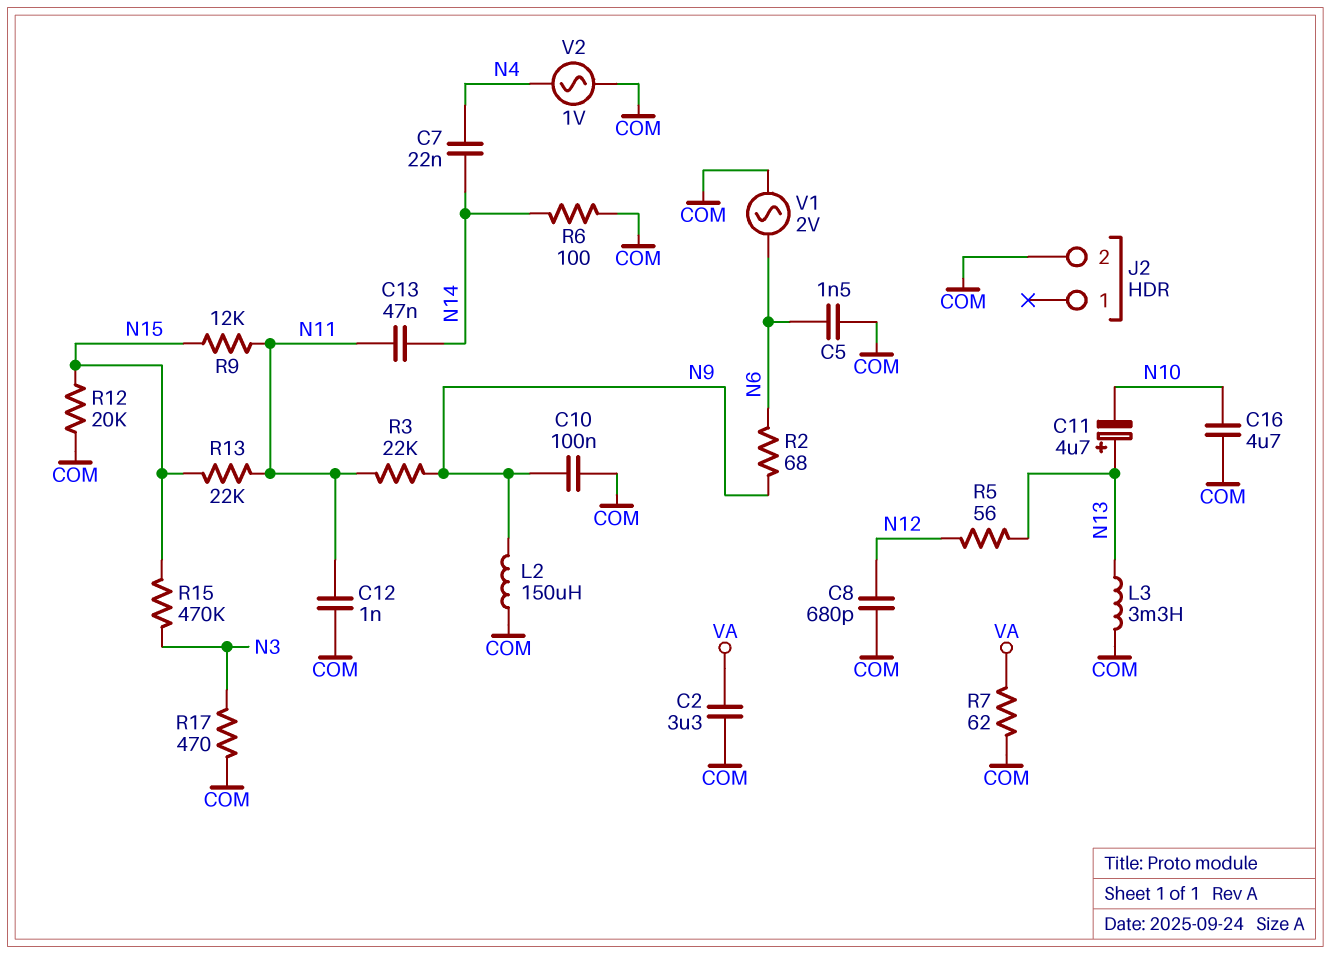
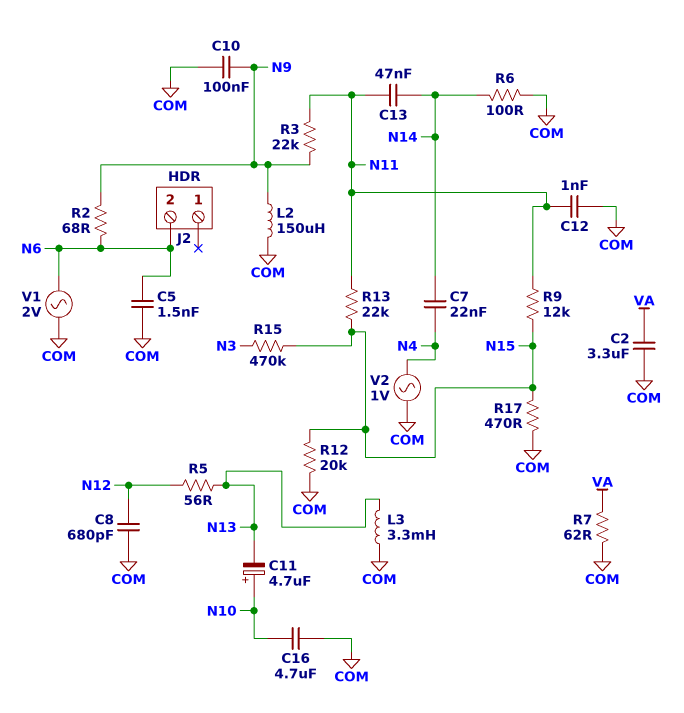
C11: 4.7uF (plus N13, minus N10) -> 4.7uF (plus N10, minus N13)
J2 pin 2: COM -> N6
R17: 470 (COM, N3) -> 470 (COM, N15)

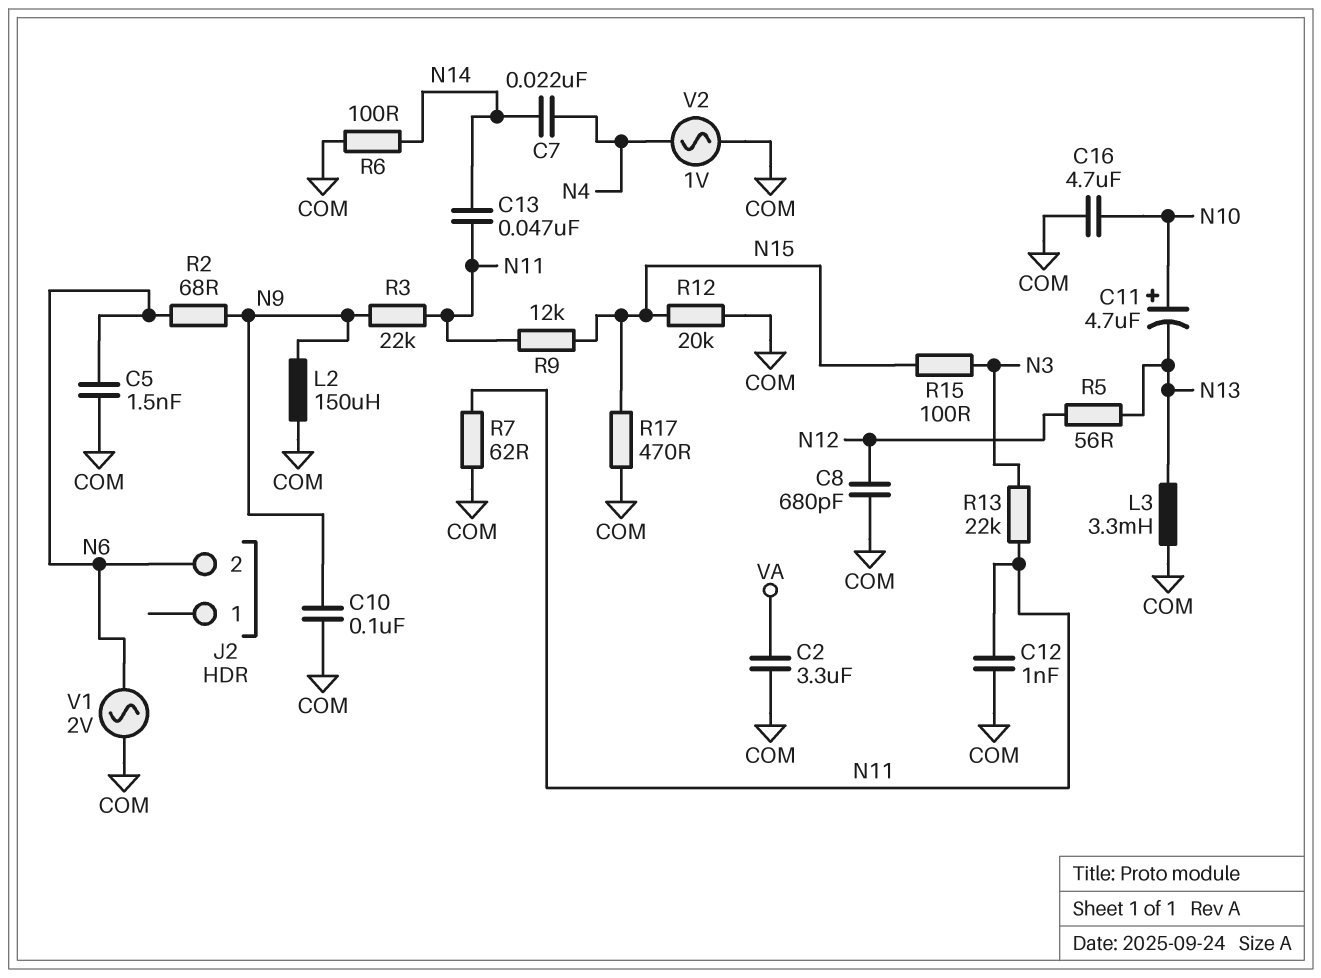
R7: 62 (COM, VA) -> 62 (COM, N11)
R13: 22k (N11, N15) -> 22k (N3, N11)
R15: 470k (N3, N15) -> 100 (N3, N15)

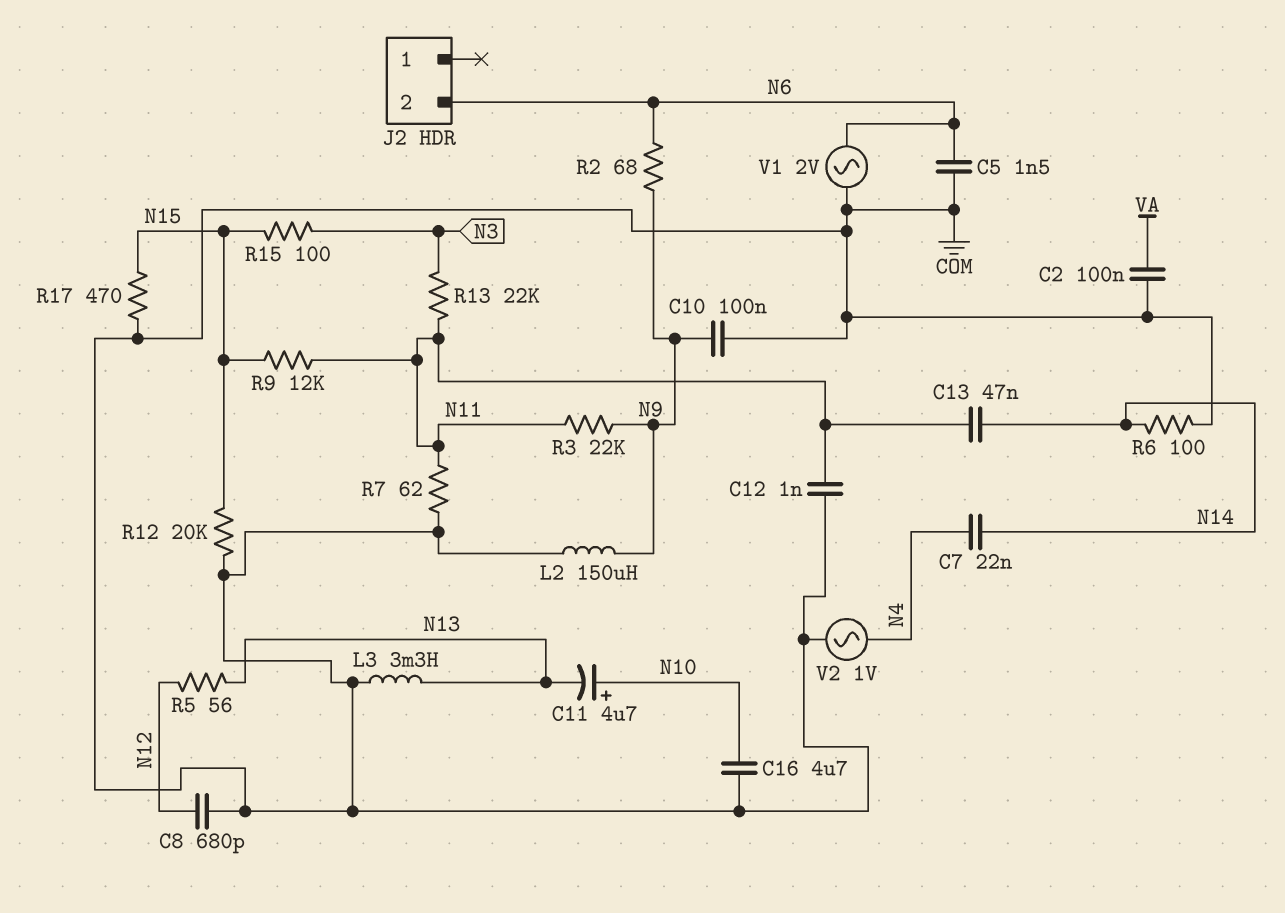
C2: 3.3uF (COM, VA) -> 100nF (COM, VA)

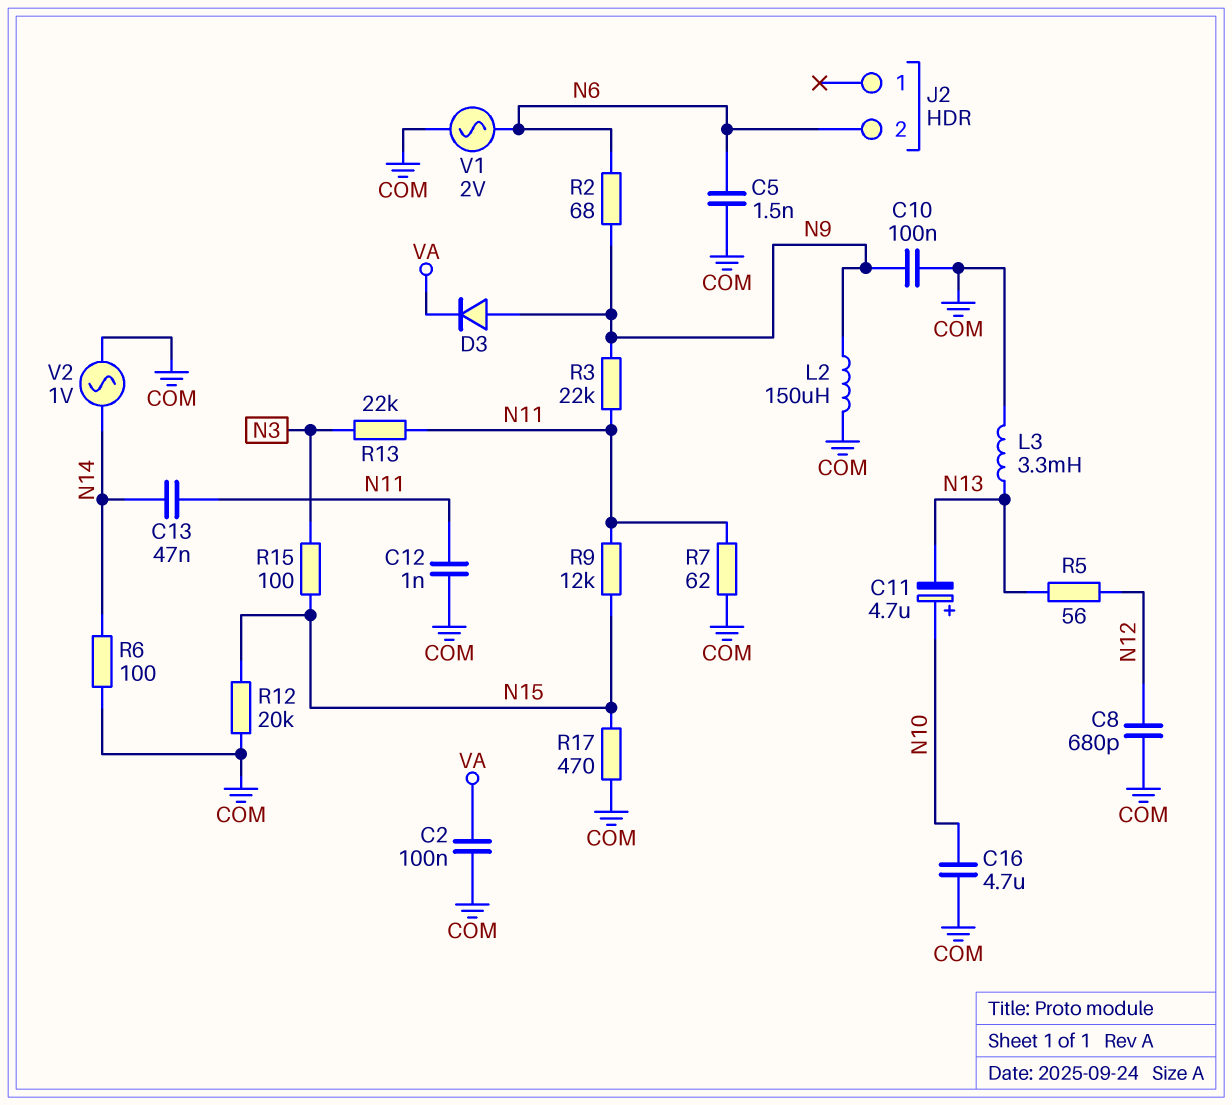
C7: 22nF (N4, N14) -> none
D3: none -> diode (A N9, K VA)
V2: AC 1V (COM, N4) -> AC 1V (COM, N14)

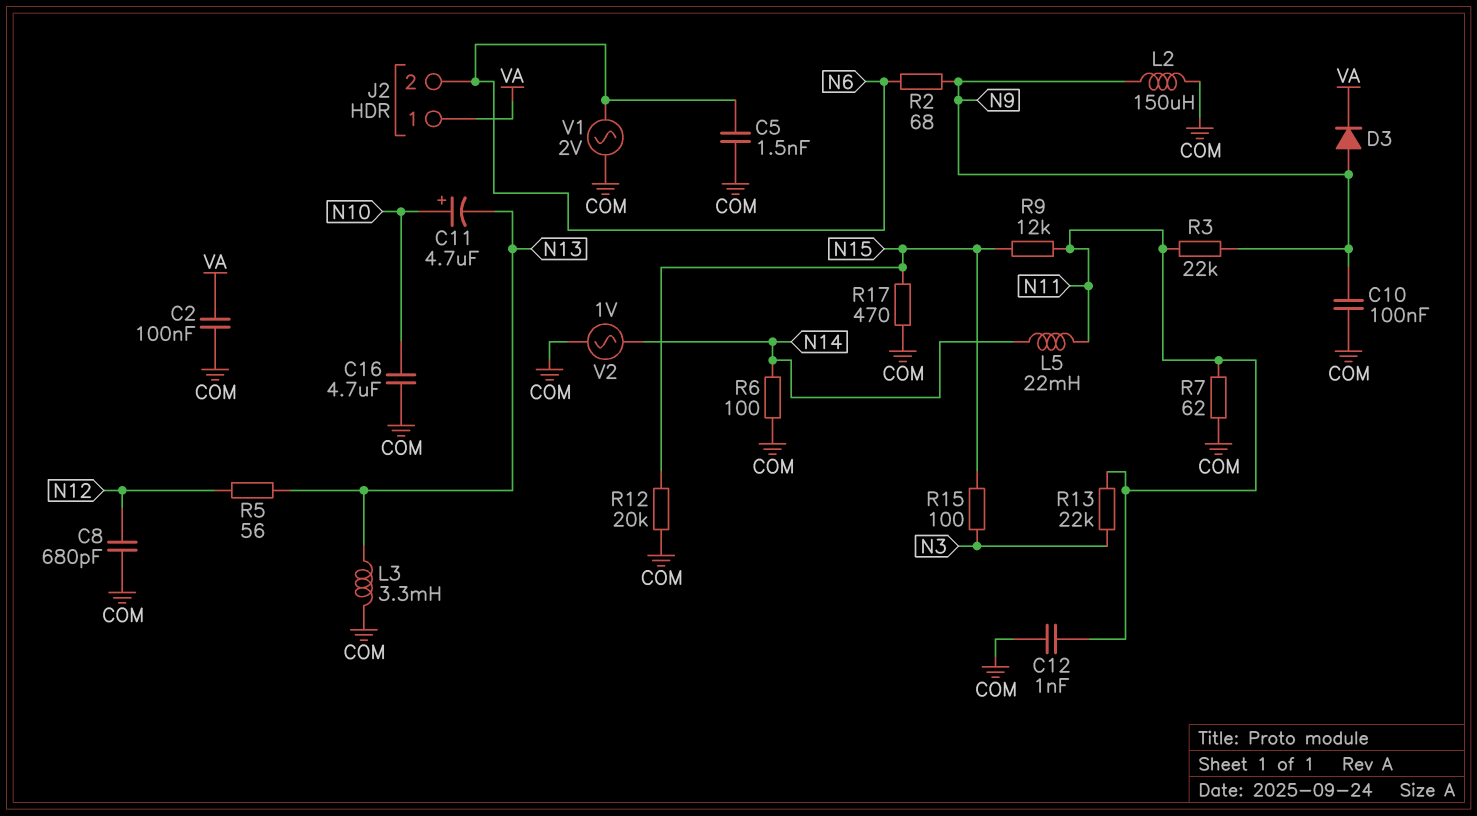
C13: 47nF (N11, N14) -> none
J2 pin 1: none -> VA
L5: none -> 22mH (N11, N14)

